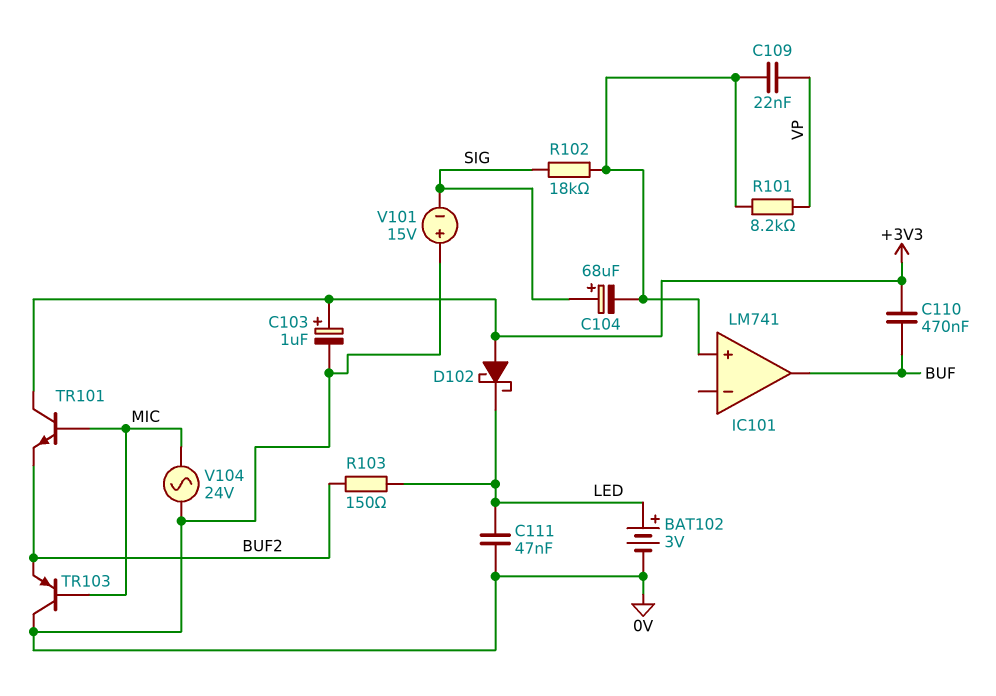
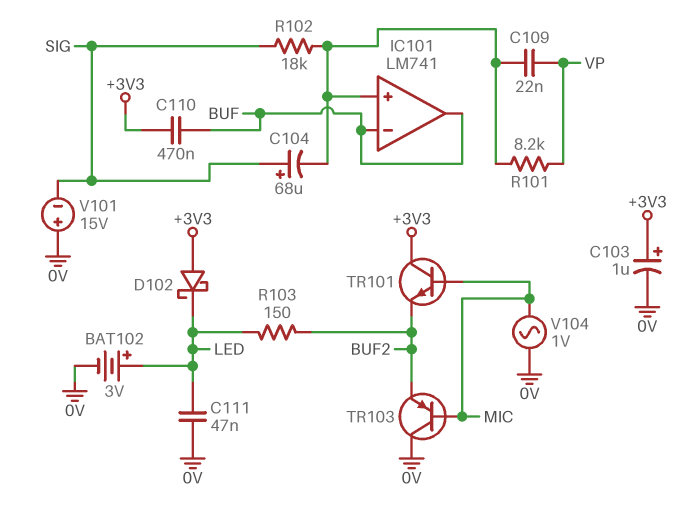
IC101 pin in-: none -> BUF
V104: AC 24V (0V, MIC) -> AC 1V (0V, MIC)

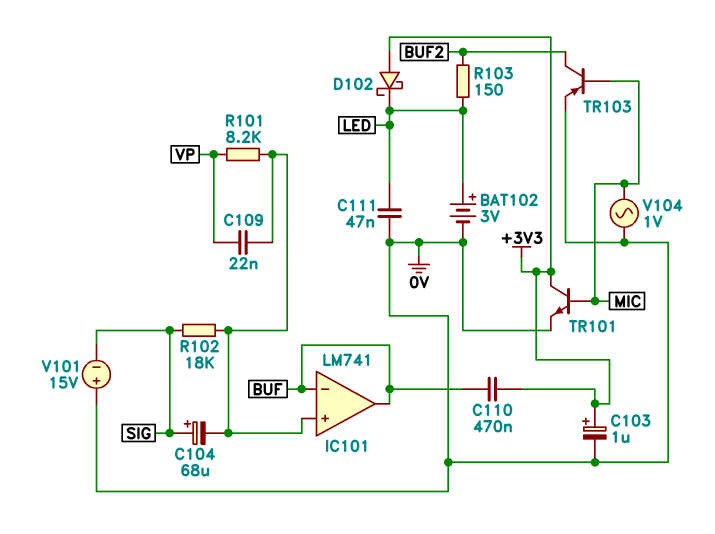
TR101: NPN (B MIC, C +3V3, E BUF2) -> NPN (B MIC, C +3V3, E 0V)
TR103: PNP (B MIC, C 0V, E BUF2) -> PNP (B MIC, C BUF2, E 0V)

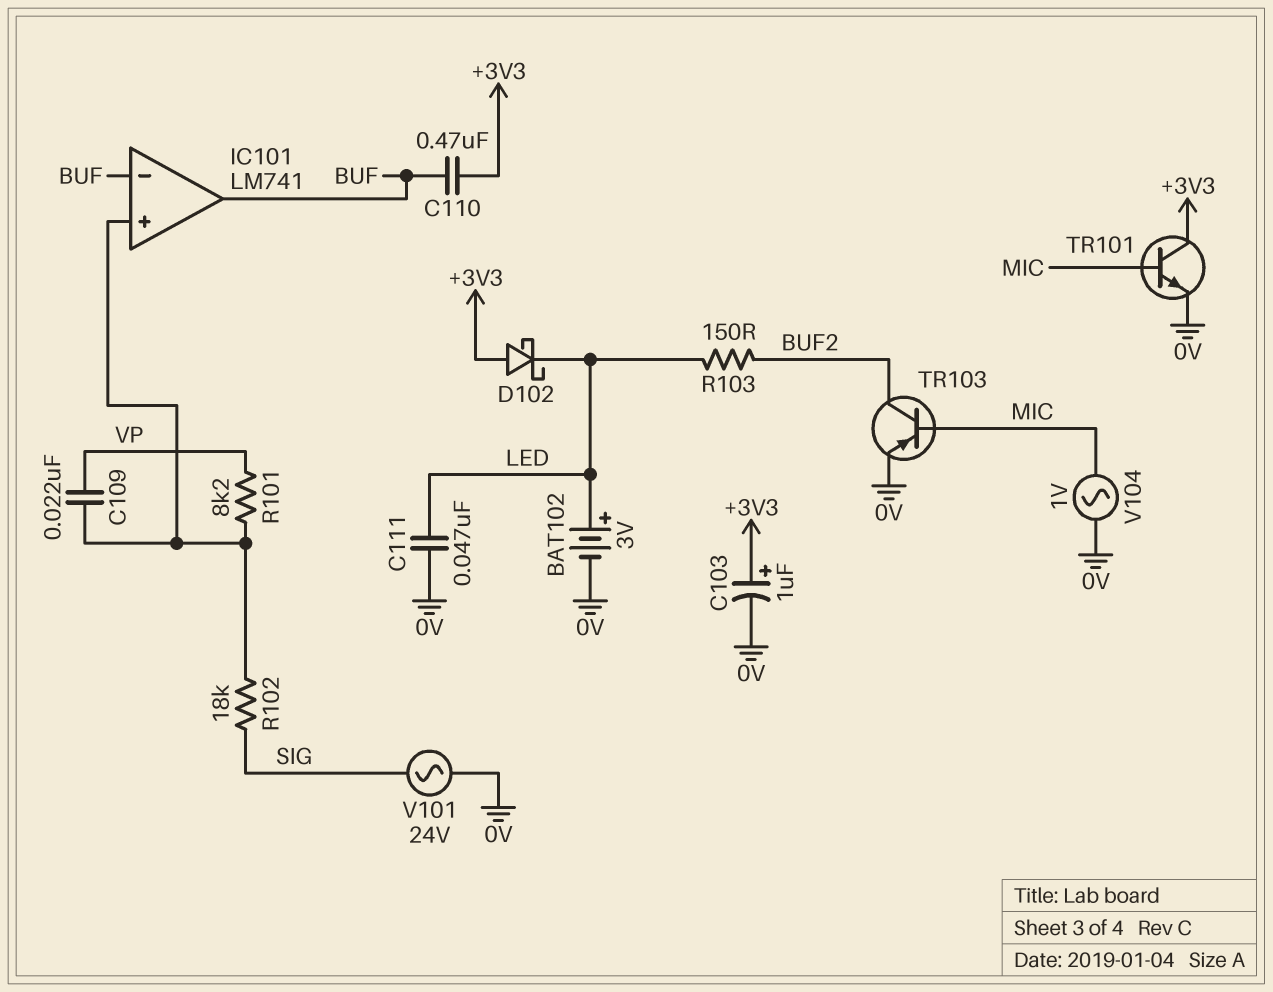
C104: 68uF (plus SIG, minus IC101/in+) -> none
V101: 15V (plus 0V, minus SIG) -> AC 24V (0V, SIG)

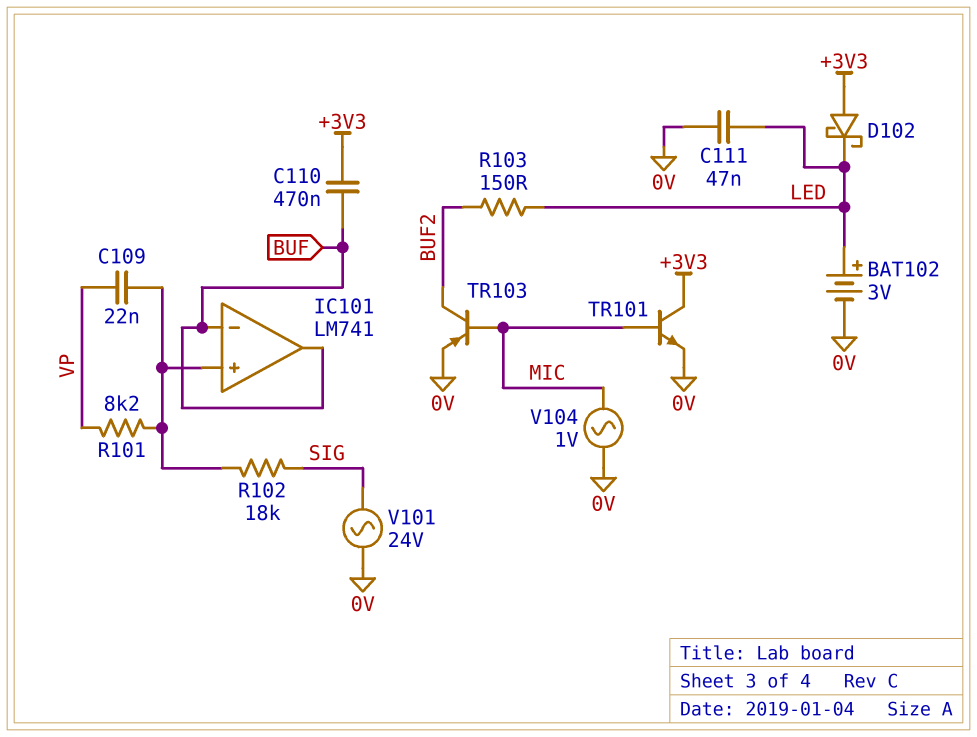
C103: 1uF (plus +3V3, minus 0V) -> none

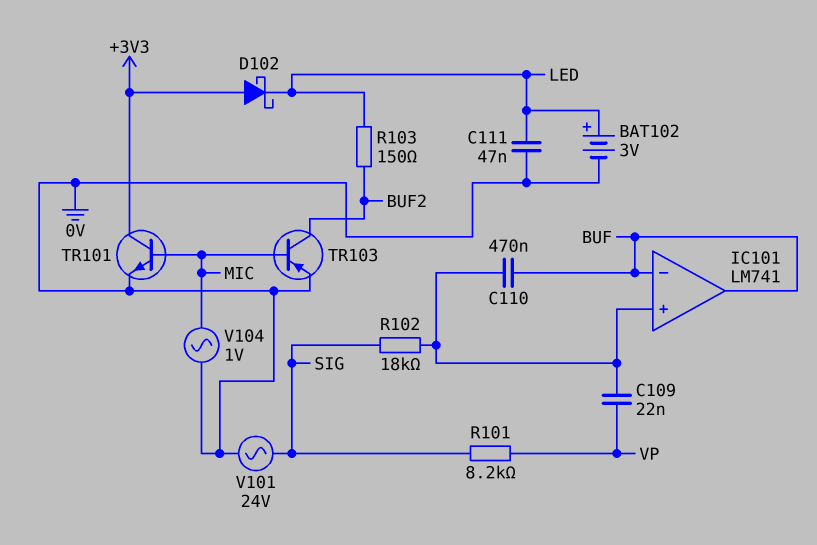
C110: 470nF (+3V3, BUF) -> 470nF (BUF, IC101/in+)
R101: 8.2k (IC101/in+, VP) -> 8.2k (SIG, VP)

